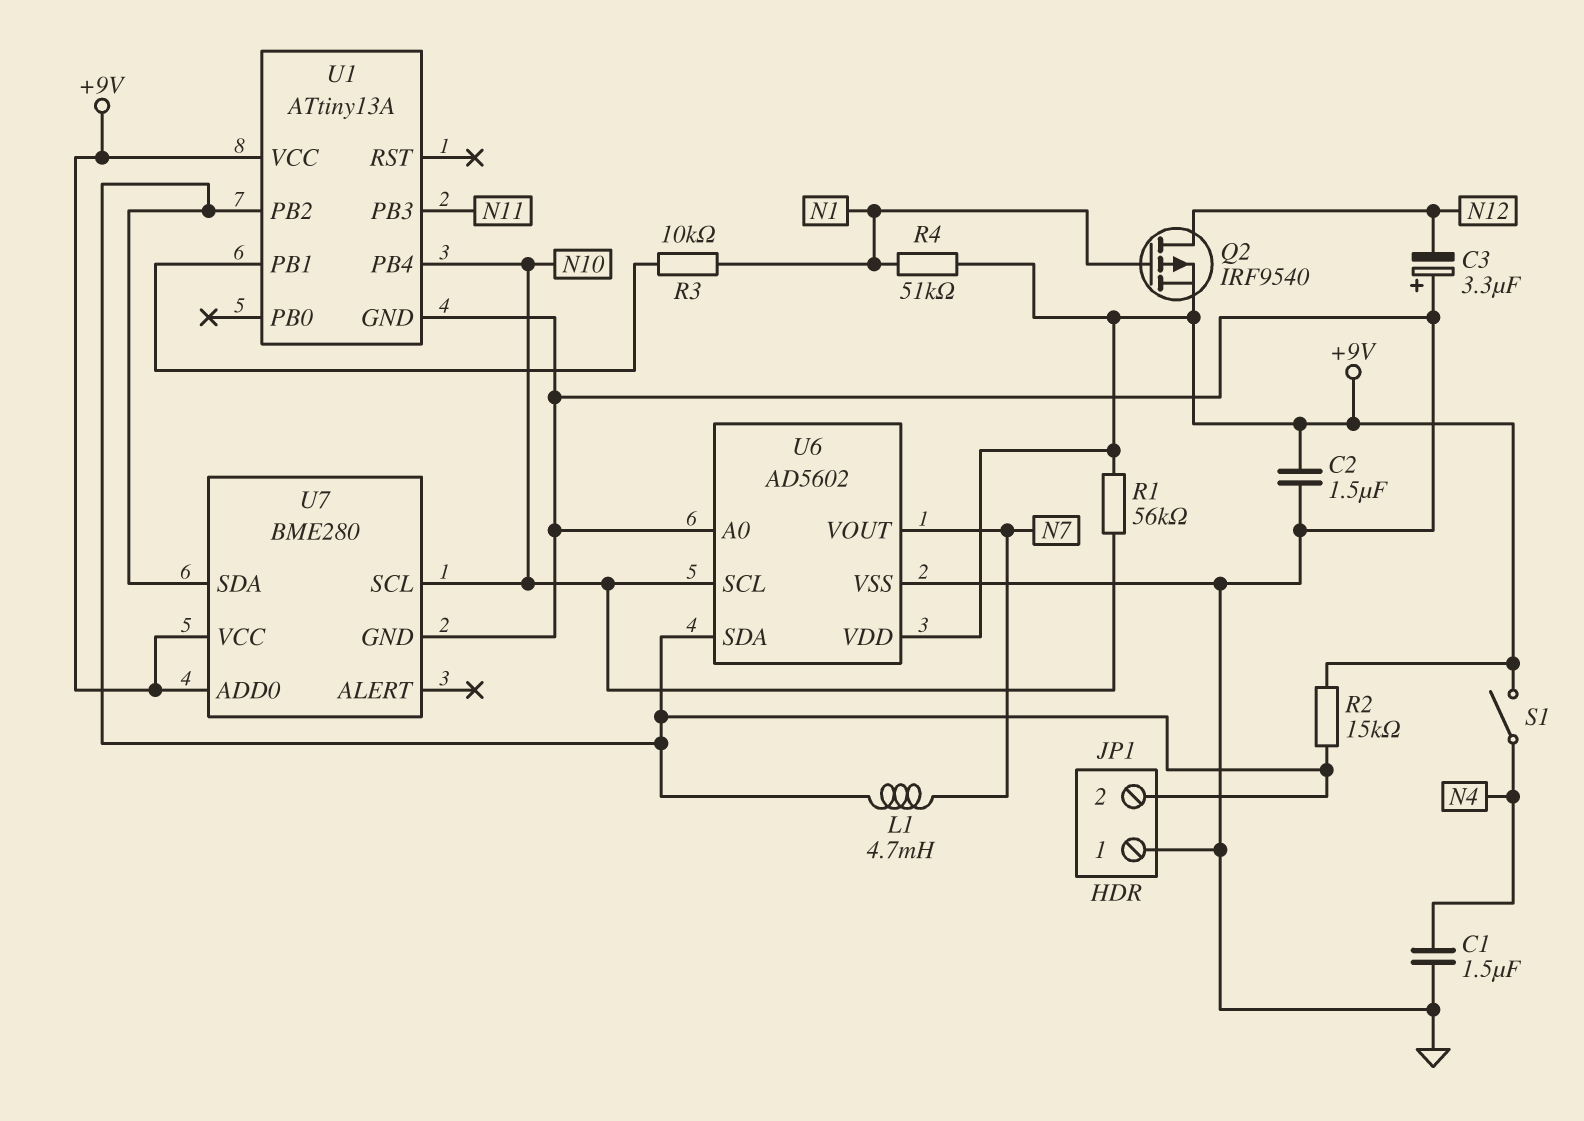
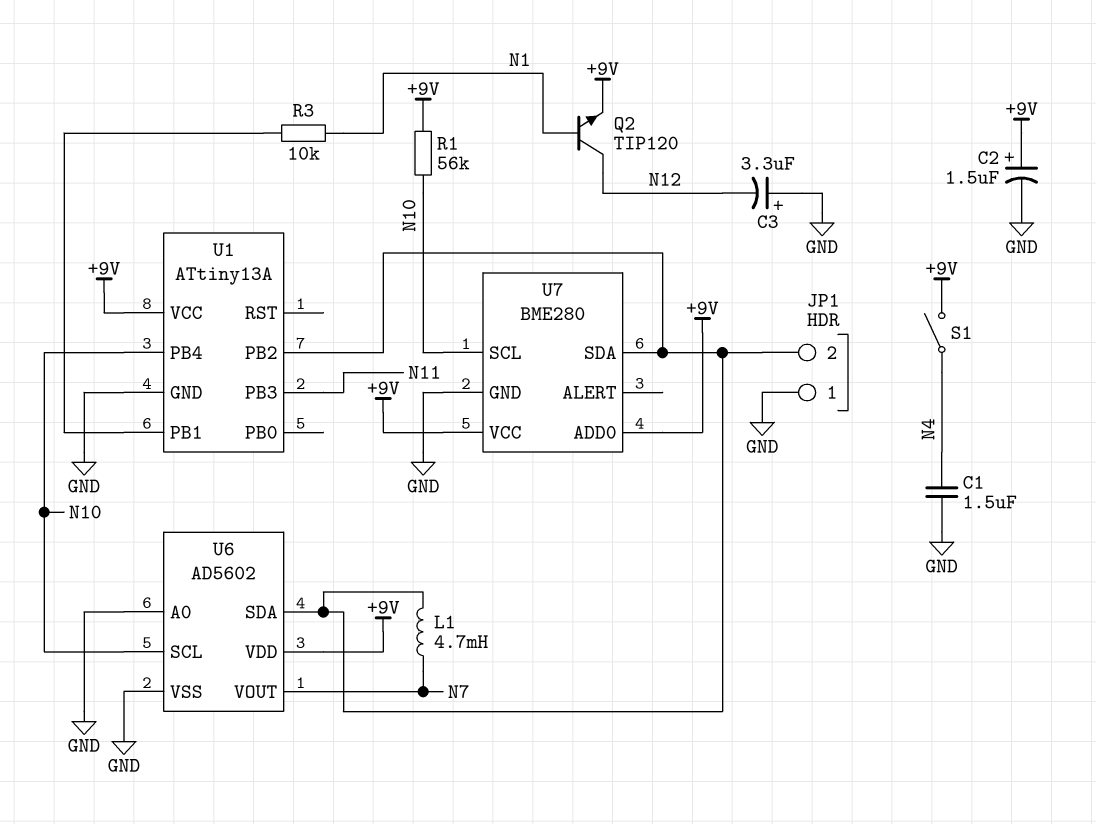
C2: 1.5uF (+9V, GND) -> 1.5uF (plus +9V, minus GND)
Q2: PMOS IRF9540 (G N1, D N12, S +9V) -> NPN TIP120 (B N1, C N12, E +9V)
R2: 15k (+9V, JP1/2) -> none
R4: 51k (+9V, N1) -> none

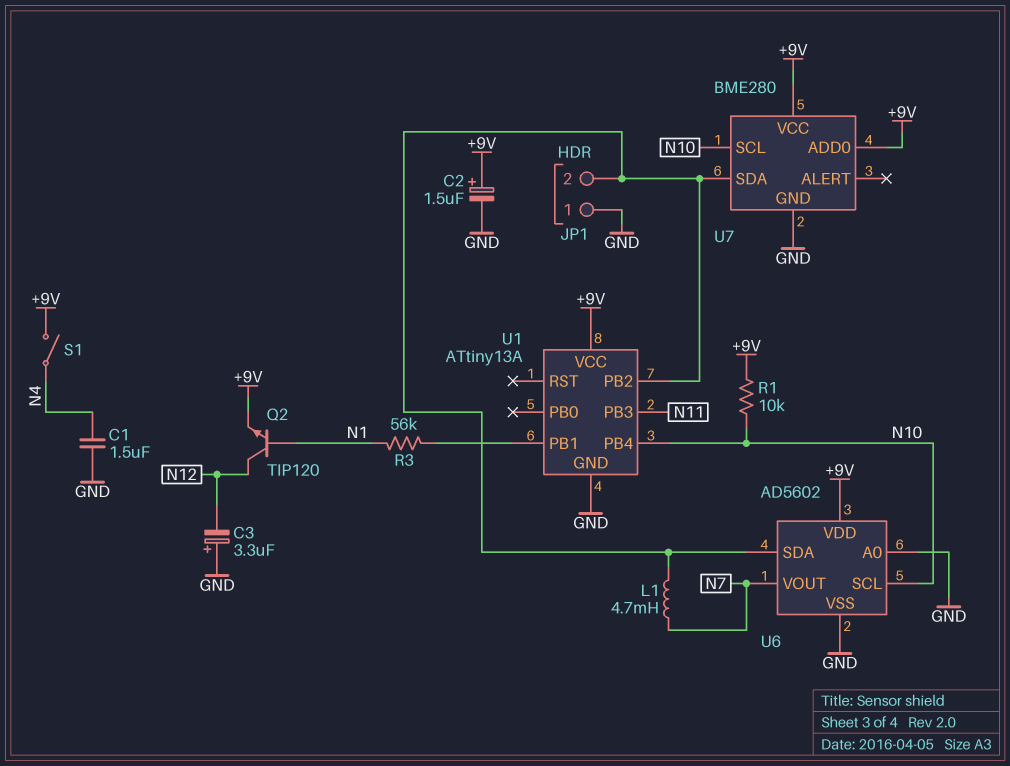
R1: 56k (+9V, N10) -> 10k (+9V, N10)
R3: 10k (N1, U1/PB1) -> 56k (N1, U1/PB1)

